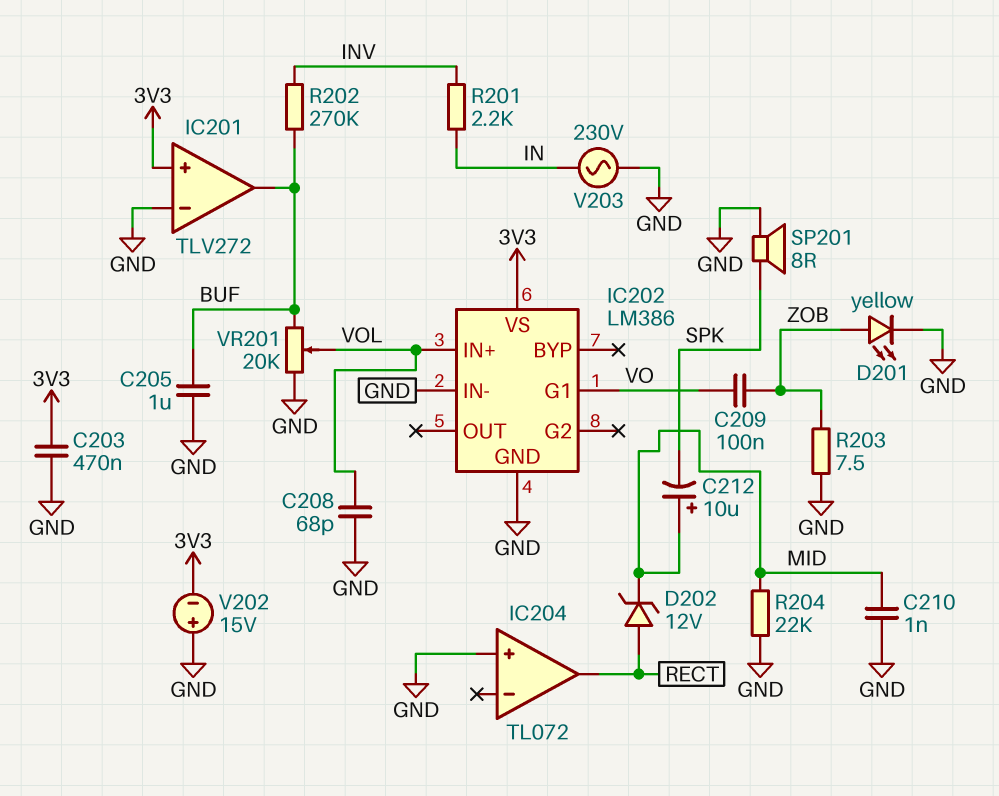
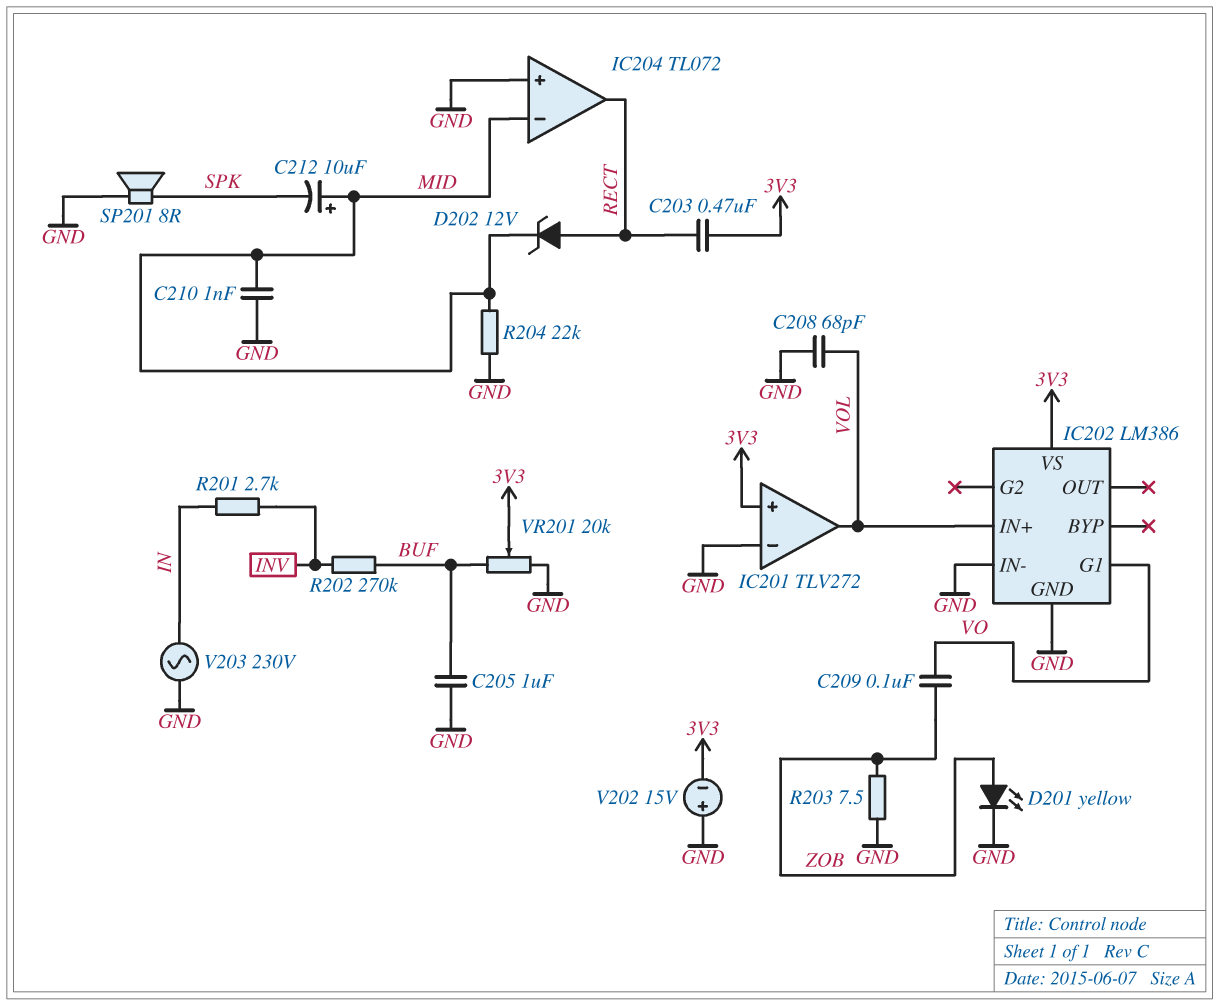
C203: 470nF (3V3, GND) -> 470nF (3V3, RECT)
IC201 pin out: BUF -> VOL
IC204 pin in-: none -> MID
R201: 2.2k (IN, INV) -> 2.7k (IN, INV)
VR201: 20k (BUF, GND, wiper VOL) -> 20k (BUF, GND, wiper 3V3)

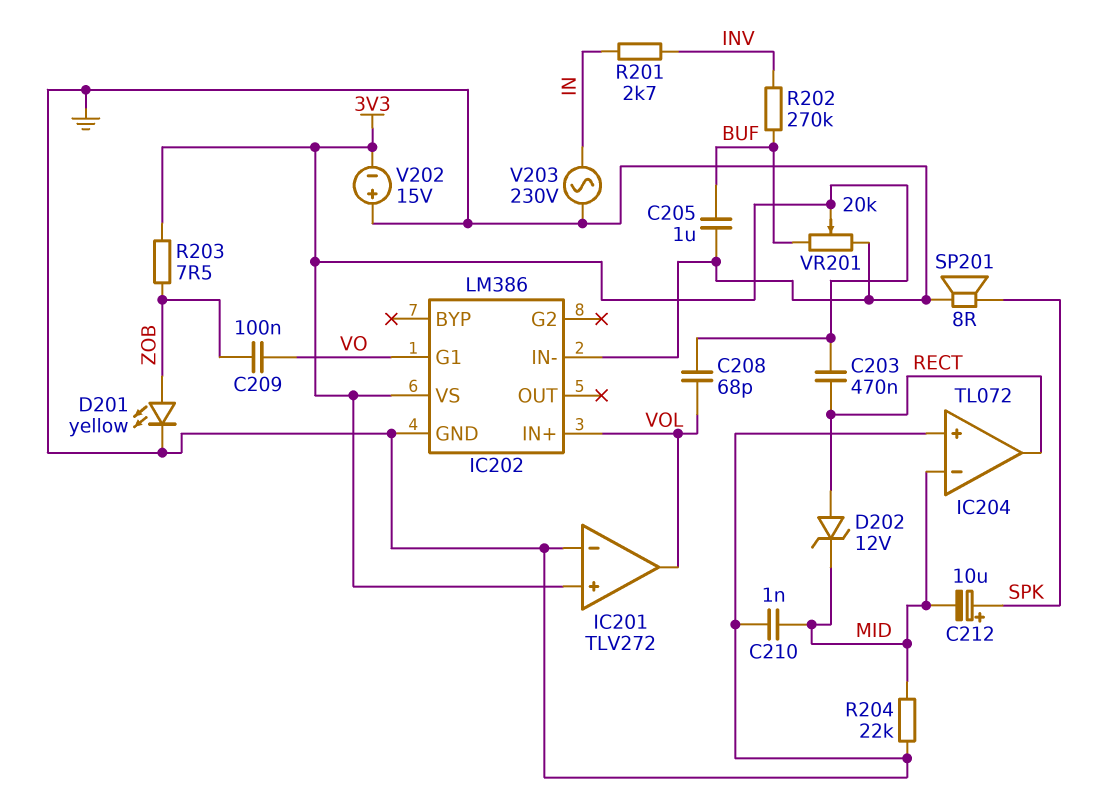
C208: 68pF (GND, VOL) -> 68pF (3V3, VOL)
C212: 10uF (plus MID, minus SPK) -> 10uF (plus SPK, minus MID)
R203: 7.5 (GND, ZOB) -> 7.5 (3V3, ZOB)

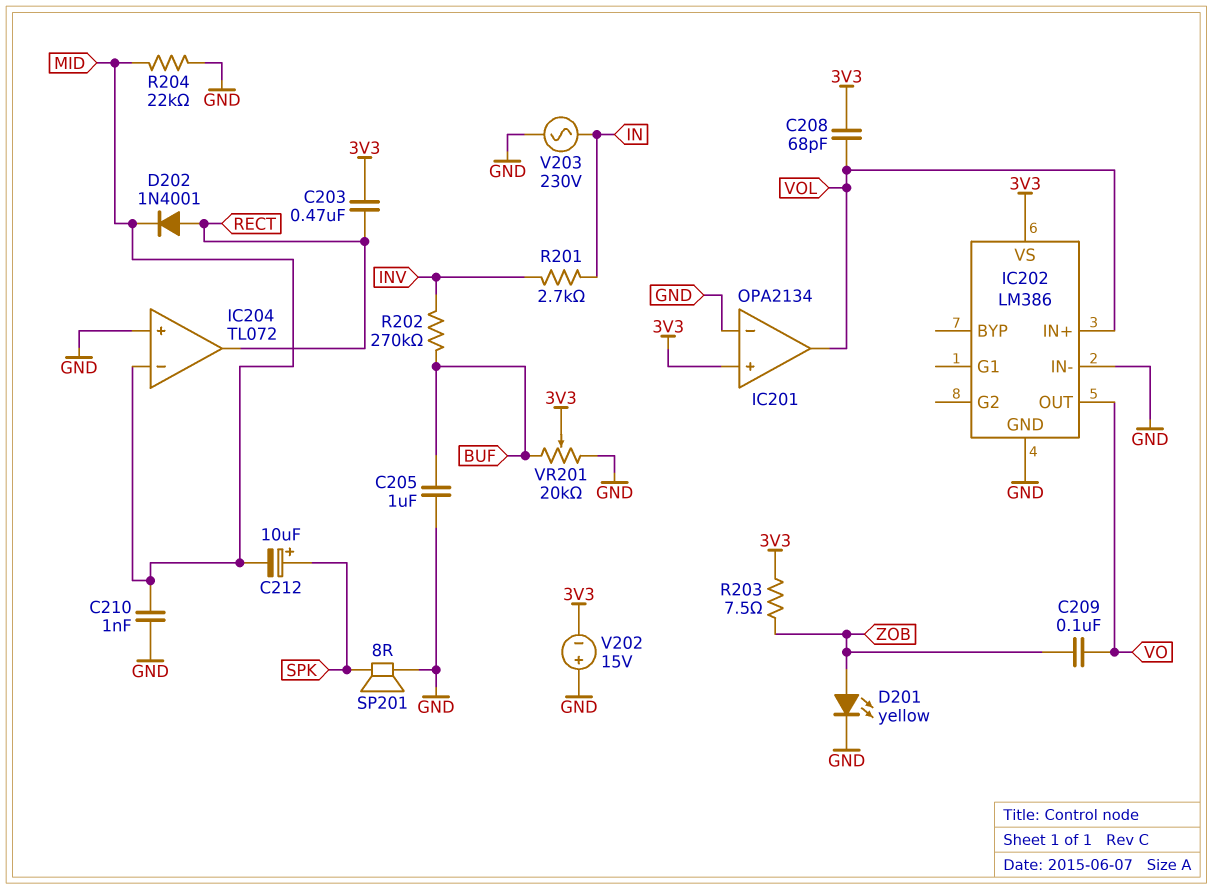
D202: zener 12V (A RECT, K MID) -> diode 1N4001 (A RECT, K MID)
IC201: TLV272 -> OPA2134
IC202 pin G1: VO -> none
IC202 pin OUT: none -> VO

